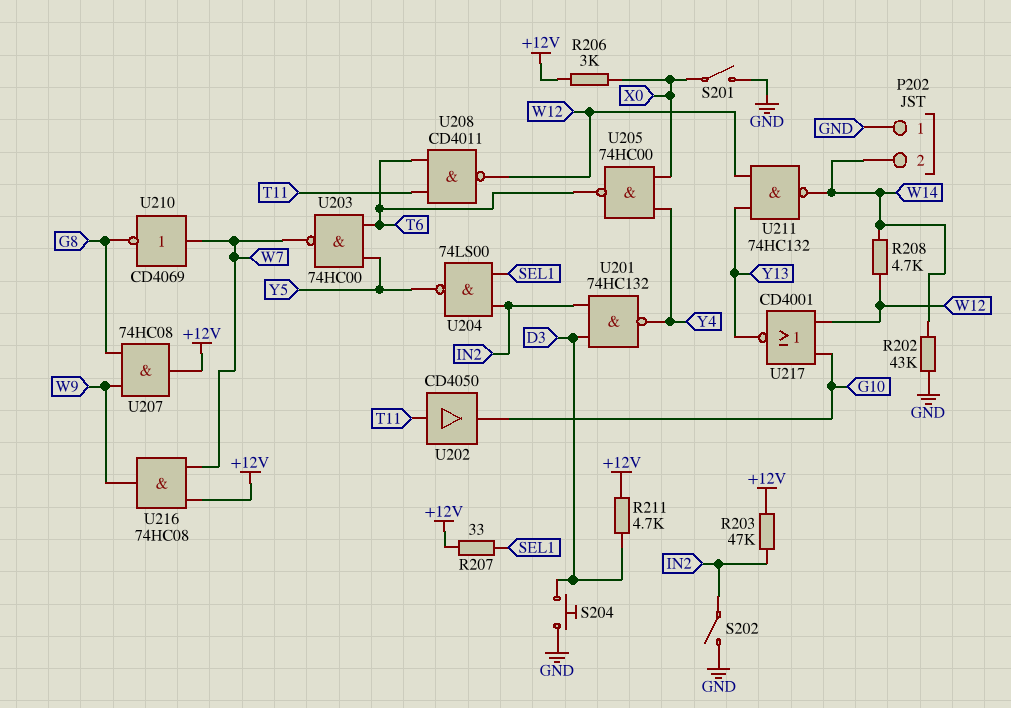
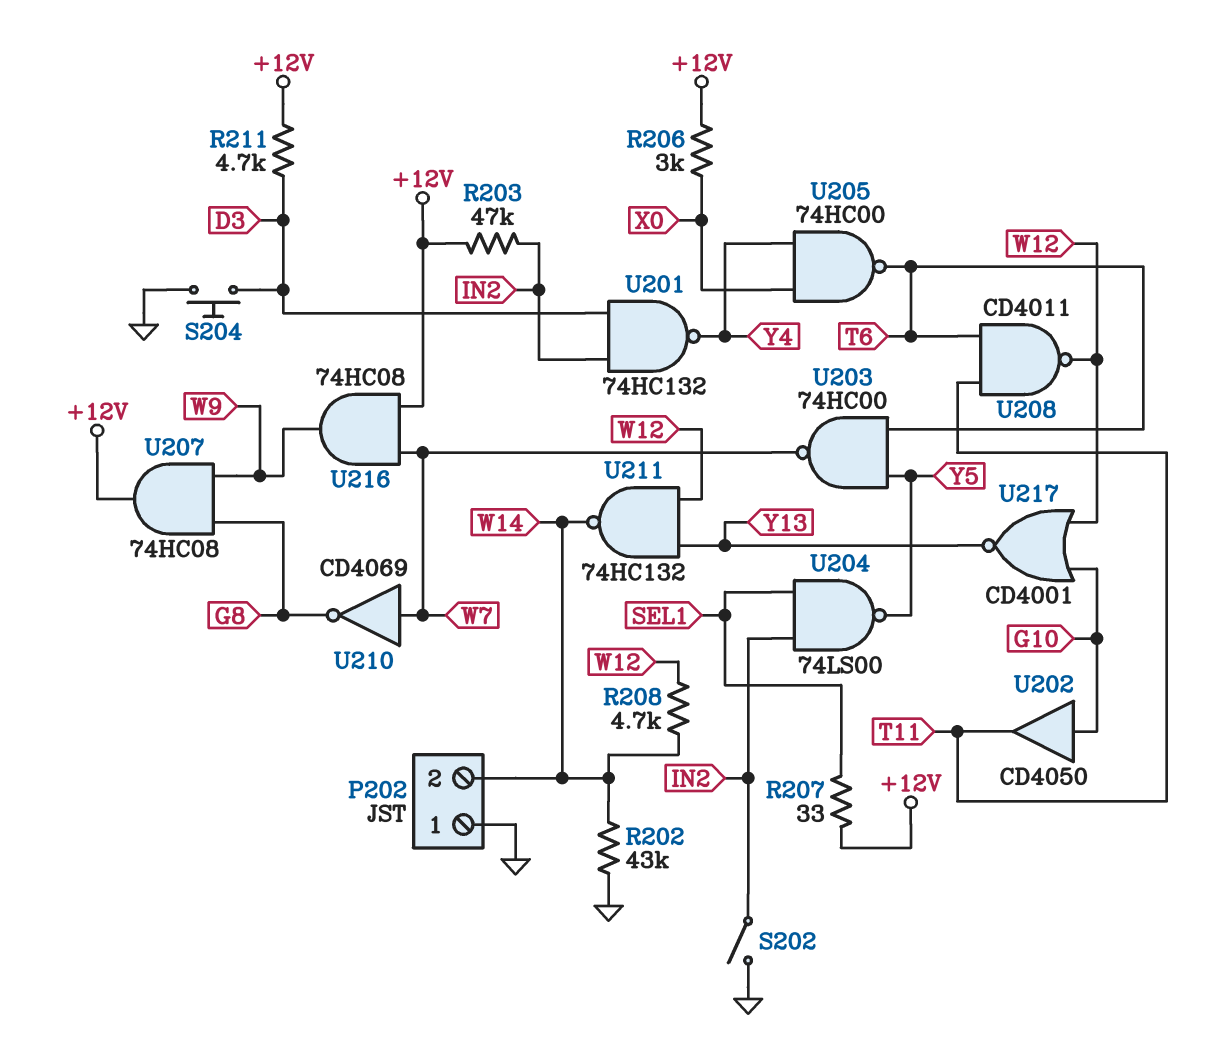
S201: switch (GND, X0) -> none
U202: buffer CD4050 (in T11, out G10) -> buffer CD4050 (in G10, out T11)

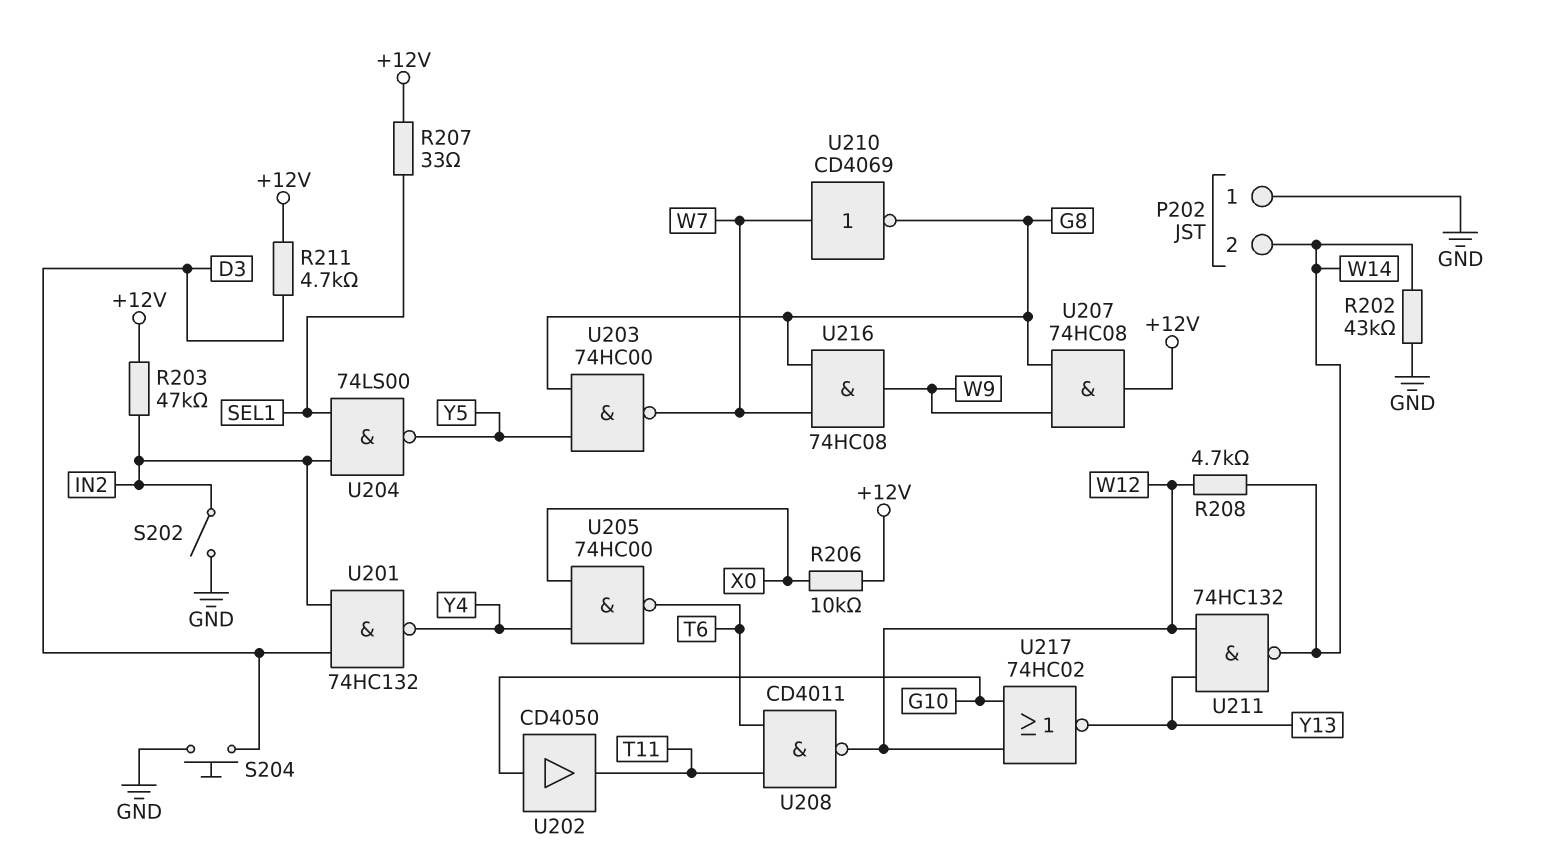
R206: 3k (+12V, X0) -> 10k (+12V, X0)
U203: NAND 74HC00 (in T6, in Y5, out W7) -> NAND 74HC00 (in G8, in Y5, out W7)
U216: AND 74HC08 (in +12V, in W7, out W9) -> AND 74HC08 (in G8, in W7, out W9)
U217: NOR CD4001 (in G10, in W12, out Y13) -> NOR 74HC02 (in G10, in W12, out Y13)

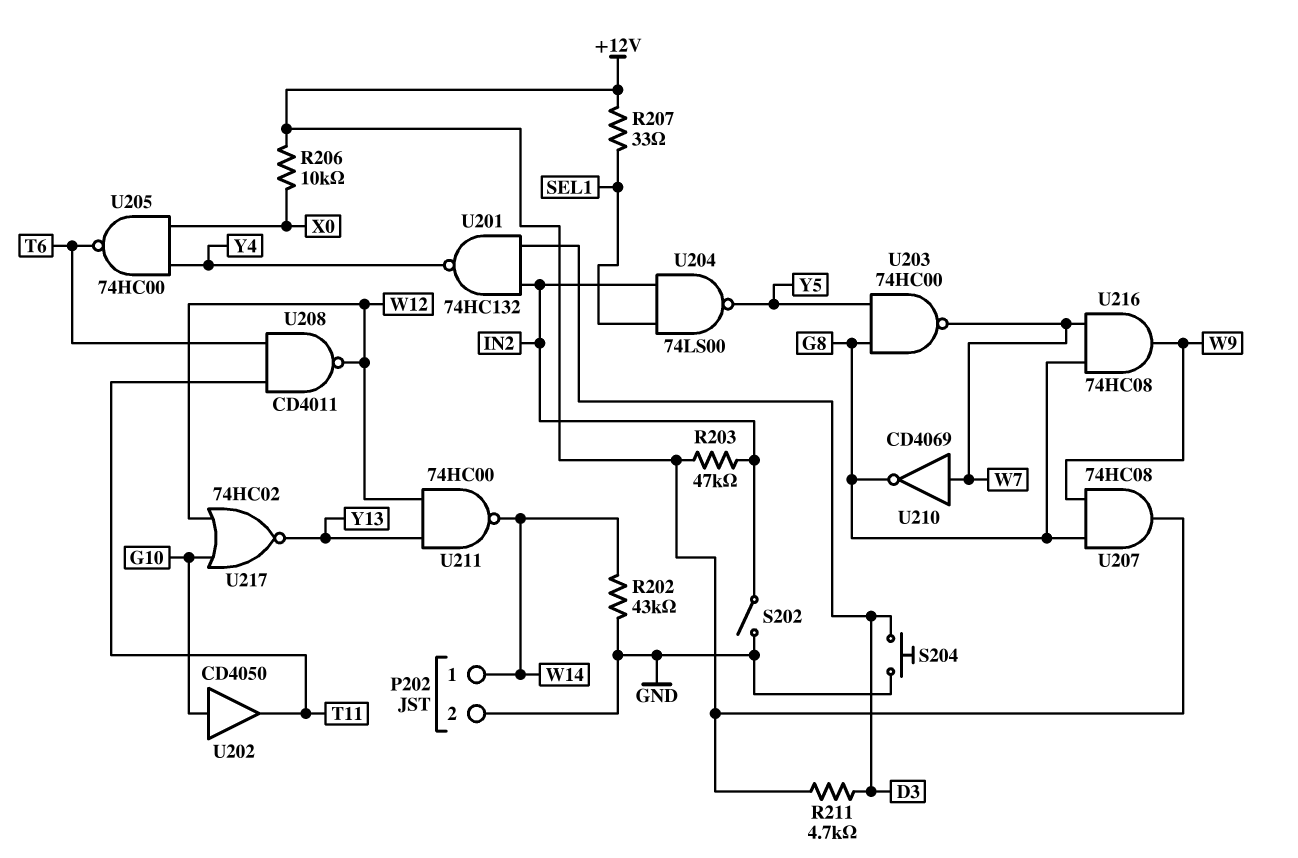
P202 pin 1: GND -> W14
P202 pin 2: W14 -> GND
R208: 4.7k (W12, W14) -> none
U211: NAND 74HC132 (in W12, in Y13, out W14) -> NAND 74HC00 (in W12, in Y13, out W14)

